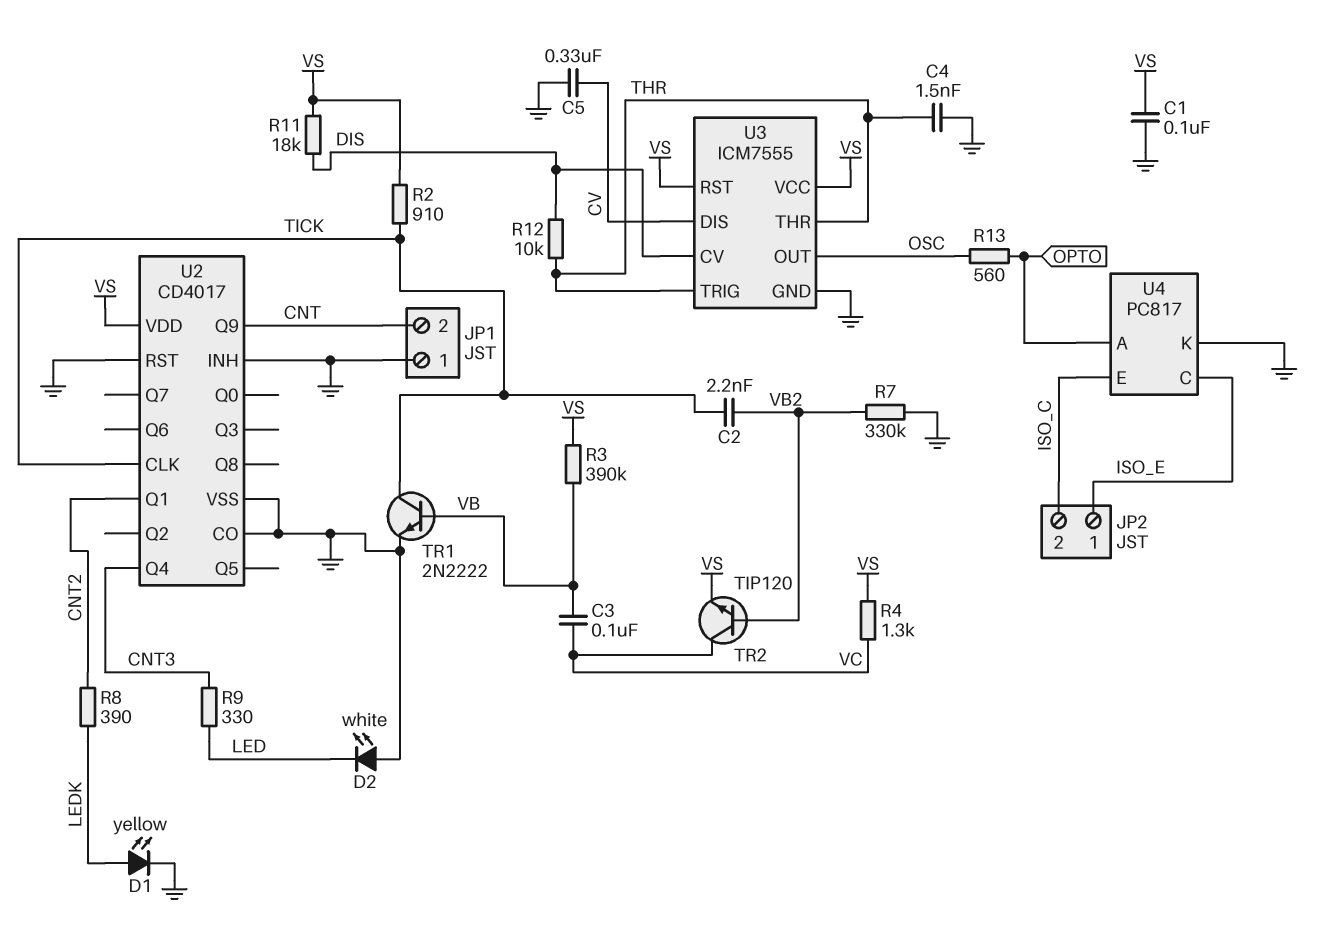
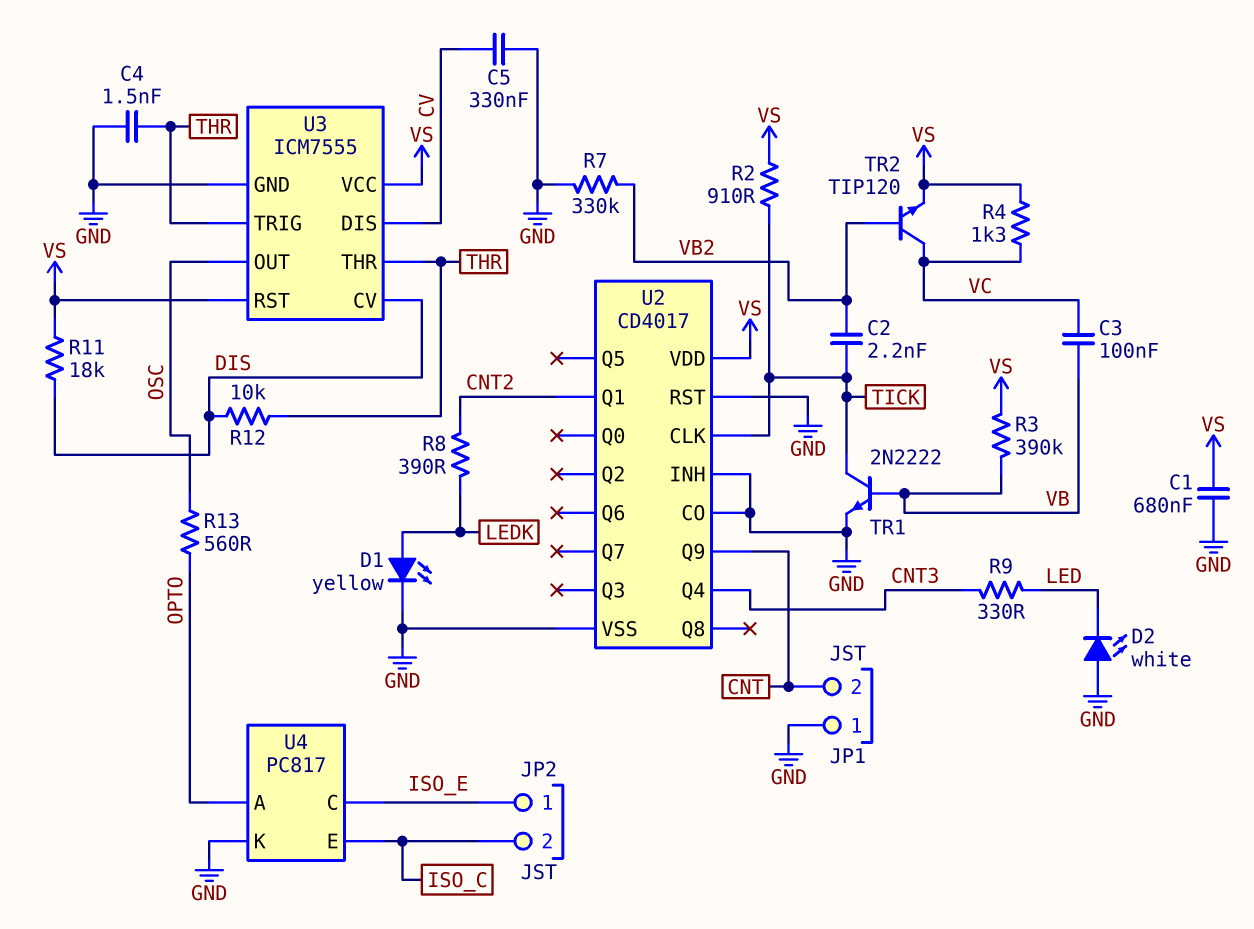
C1: 100nF (GND, VS) -> 680nF (GND, VS)

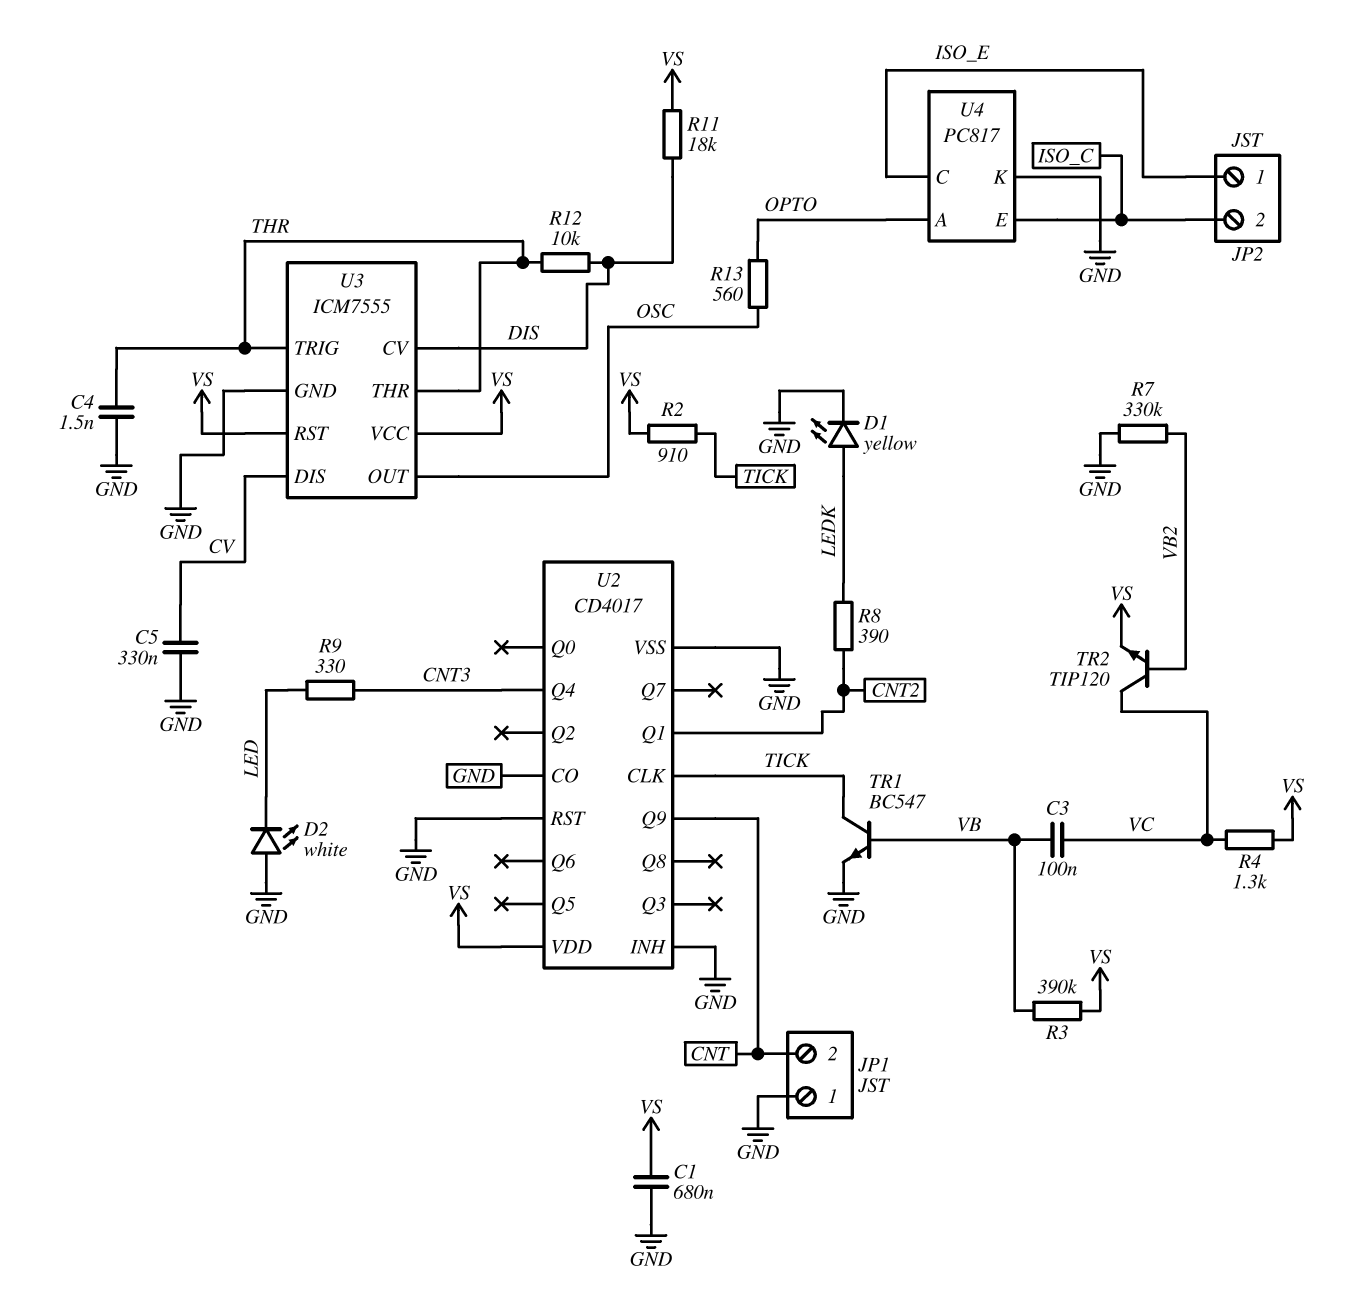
C2: 2.2nF (TICK, VB2) -> none
TR1: NPN 2N2222 (B VB, C TICK, E GND) -> NPN BC547 (B VB, C TICK, E GND)

